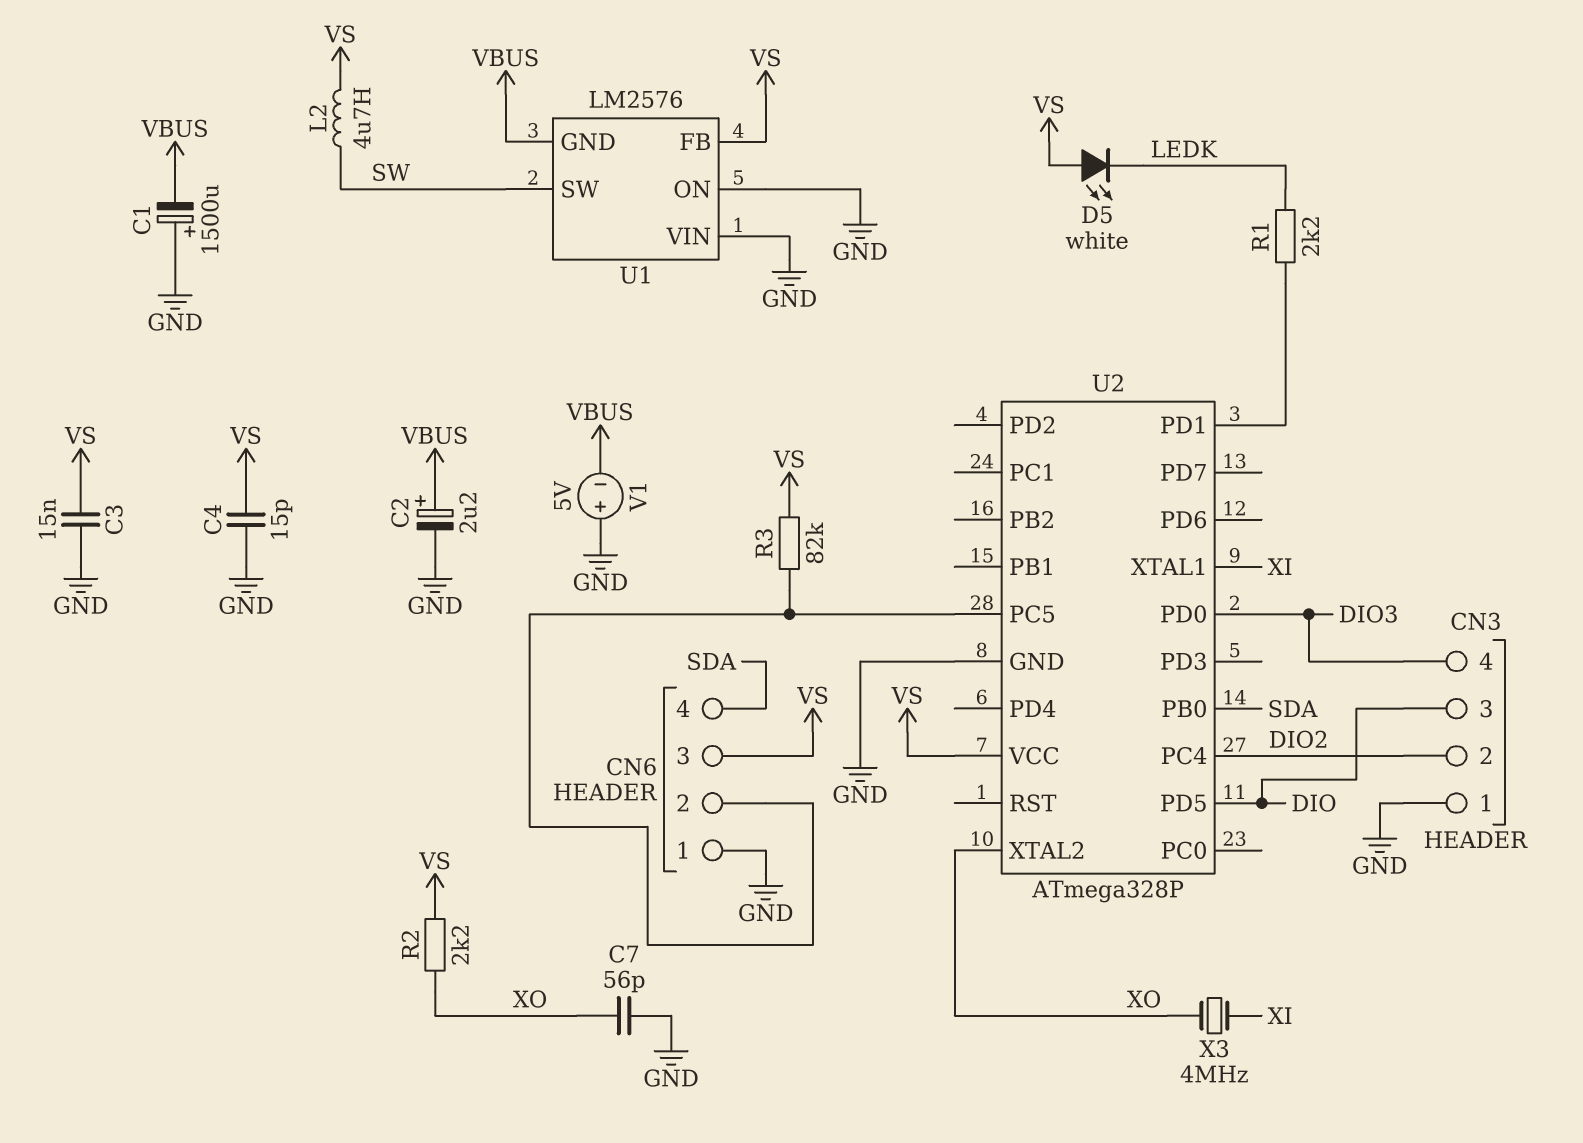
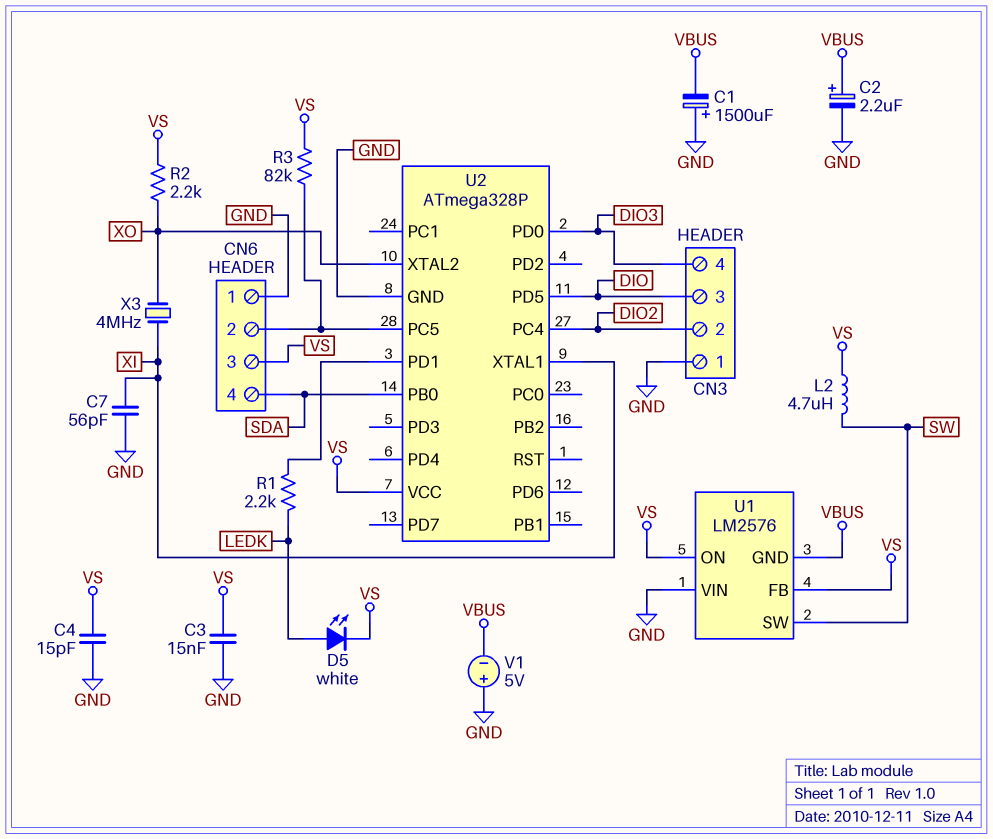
C7: 56pF (GND, XO) -> 56pF (GND, XI)
D5: LED white (A VS, K LEDK) -> LED white (A LEDK, K VS)
U1 pin ON: GND -> VS

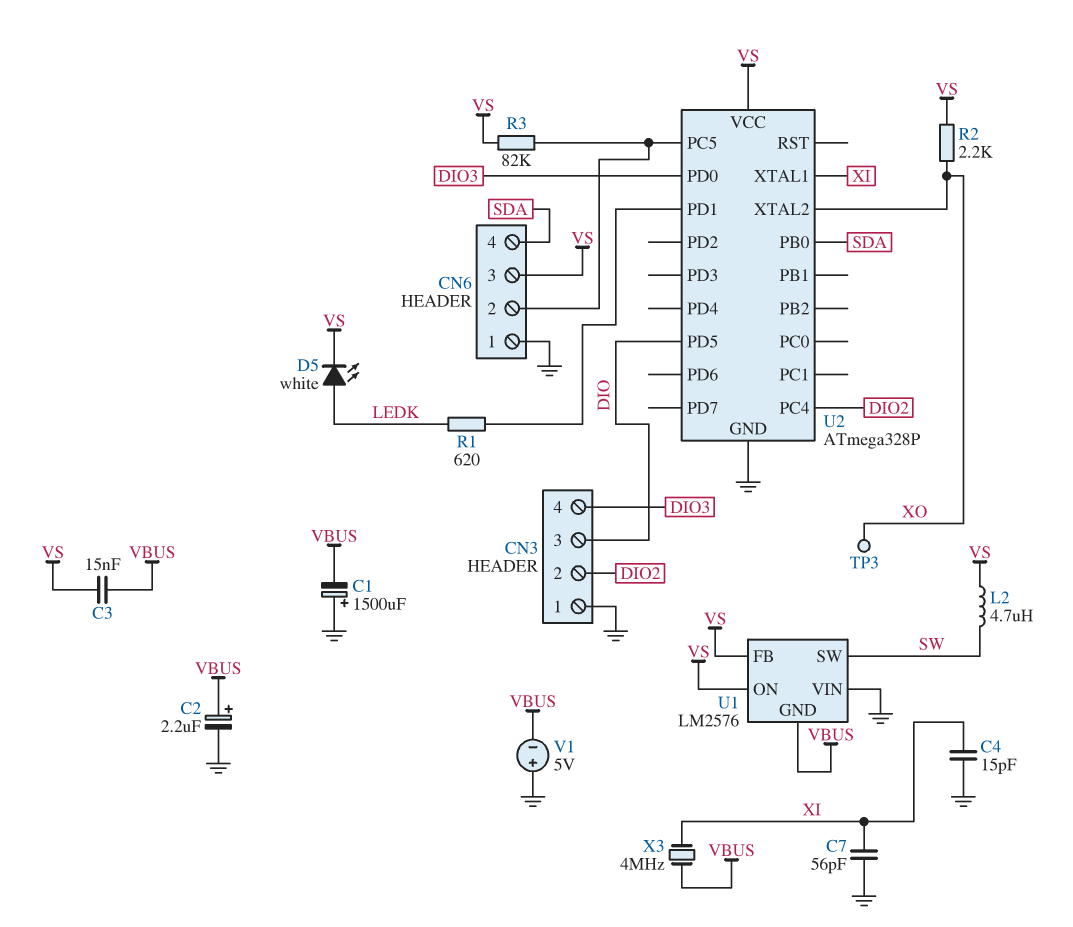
C3: 15nF (GND, VS) -> 15nF (VBUS, VS)
C4: 15pF (GND, VS) -> 15pF (GND, XI)
R1: 2.2k (LEDK, U2/PD1) -> 620 (LEDK, U2/PD1)
TP3: none -> test point (XO)
X3: 4MHz (XI, XO) -> 4MHz (VBUS, XI)

